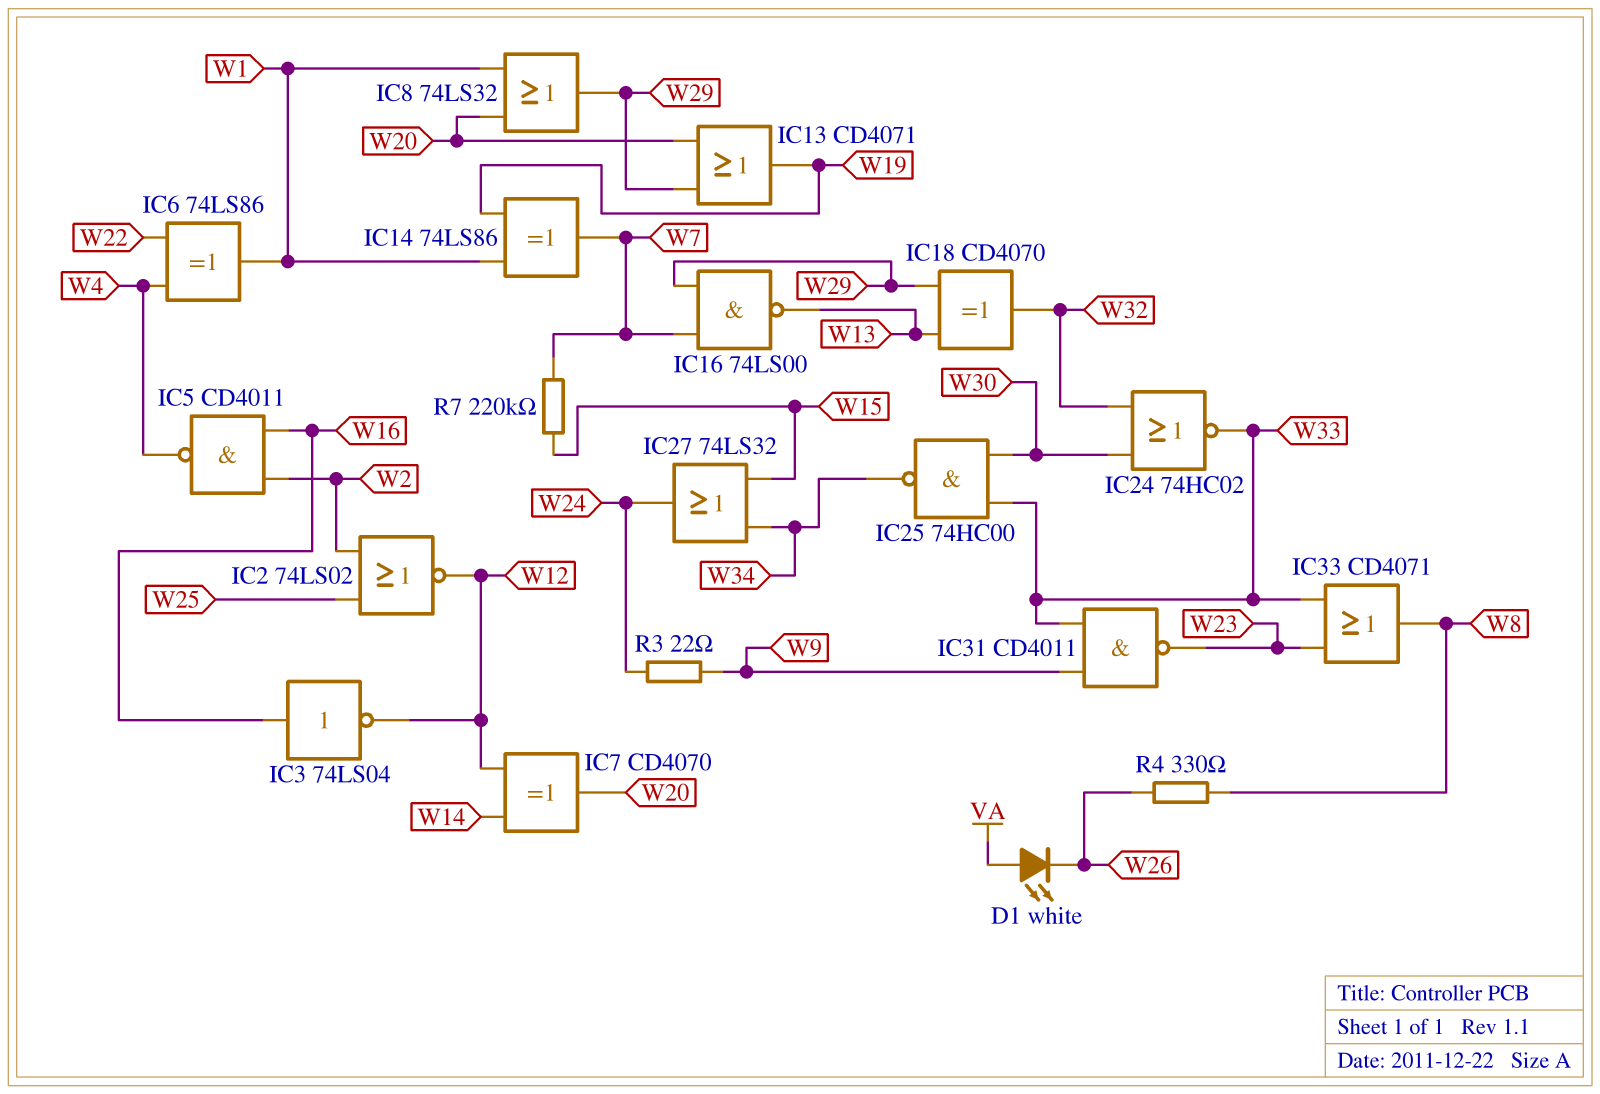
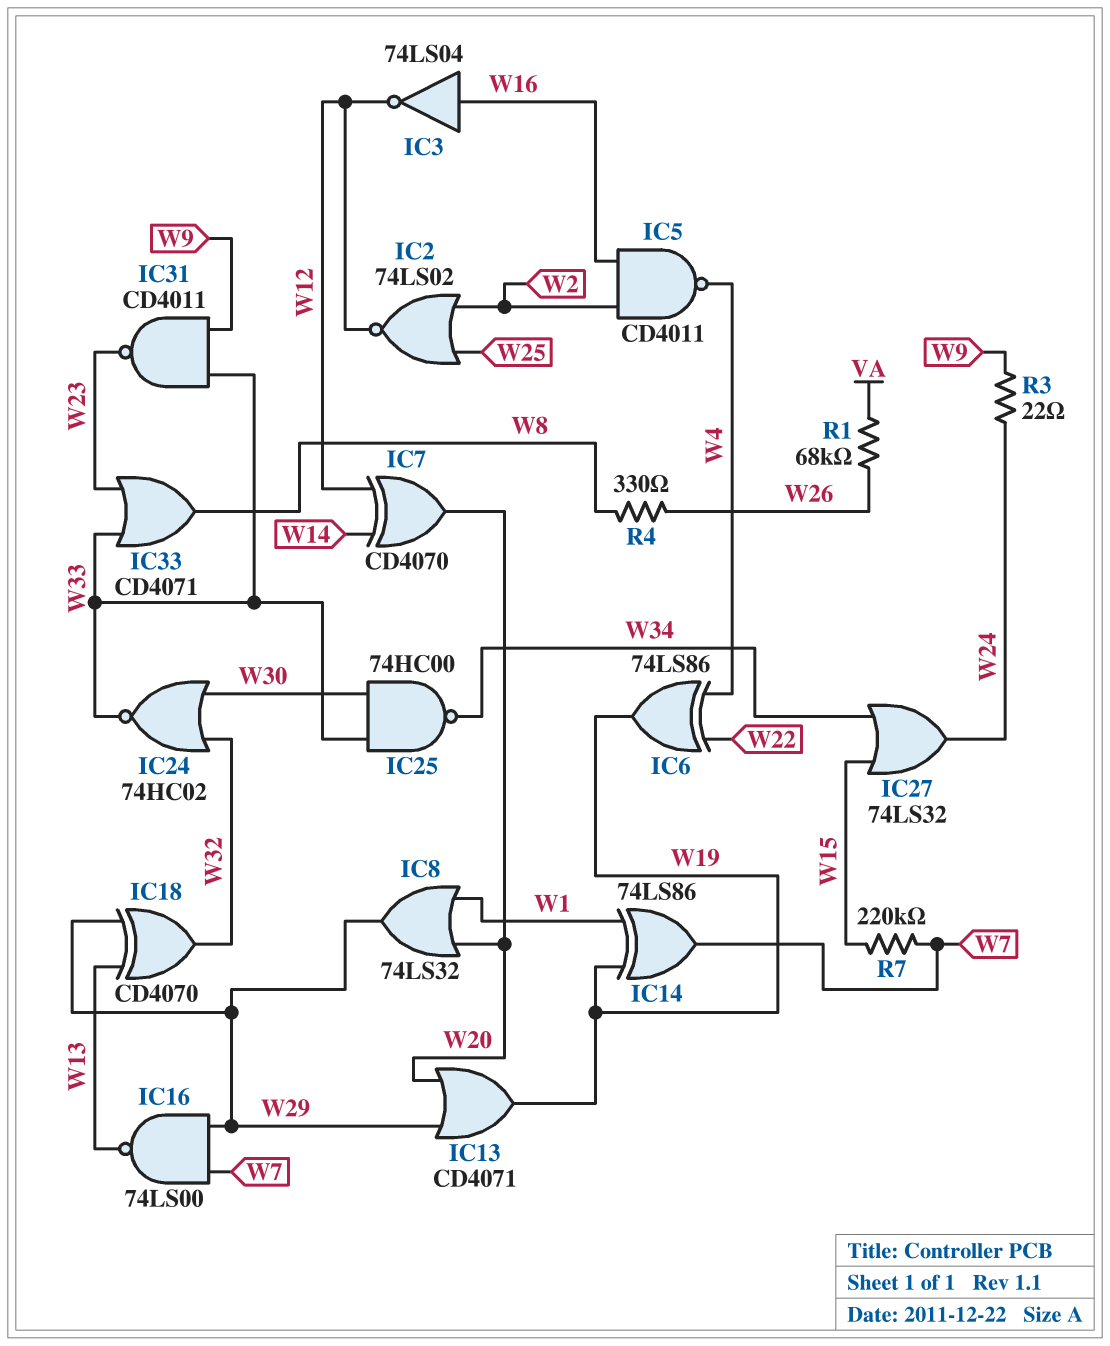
D1: LED white (A VA, K W26) -> none
IC6: XOR 74LS86 (in W4, in W22, out W1) -> XOR 74LS86 (in W4, in W22, out W19)
R1: none -> 68k (VA, W26)

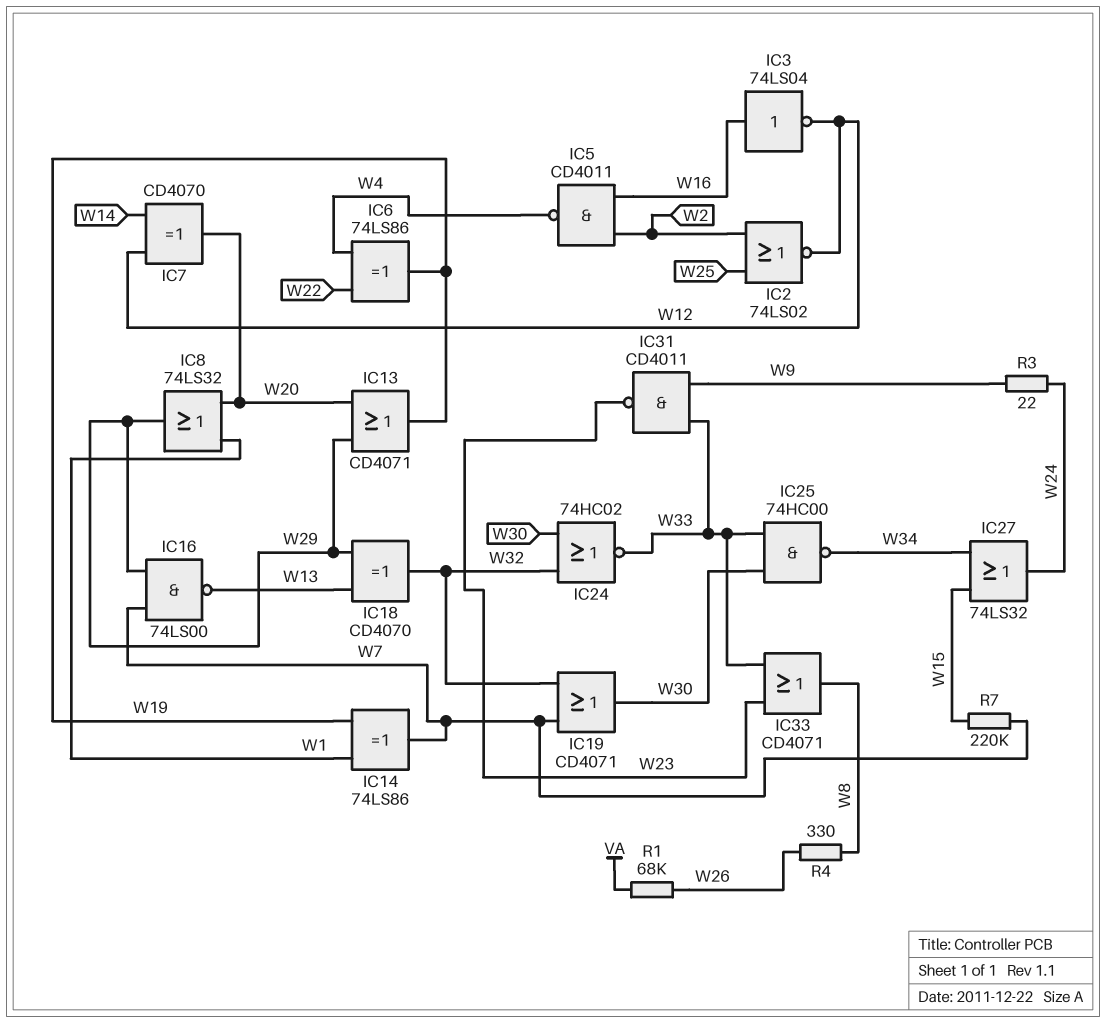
IC19: none -> OR CD4071 (in W7, in W32, out W30)

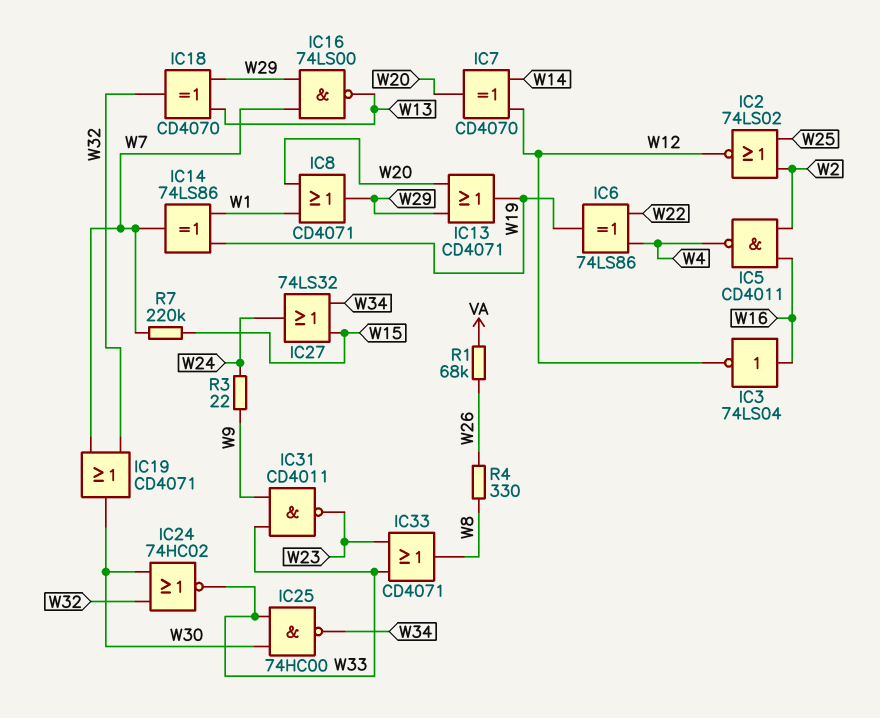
IC8: OR 74LS32 (in W1, in W20, out W29) -> OR CD4071 (in W1, in W20, out W29)

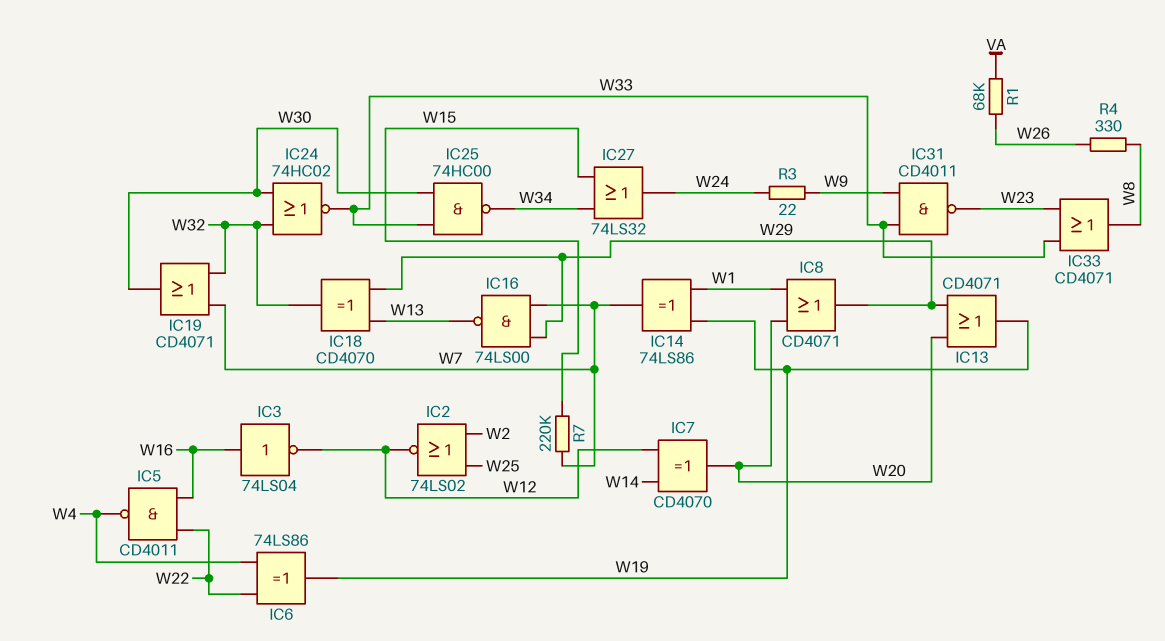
IC5: NAND CD4011 (in W2, in W16, out W4) -> NAND CD4011 (in W16, in W22, out W4)

